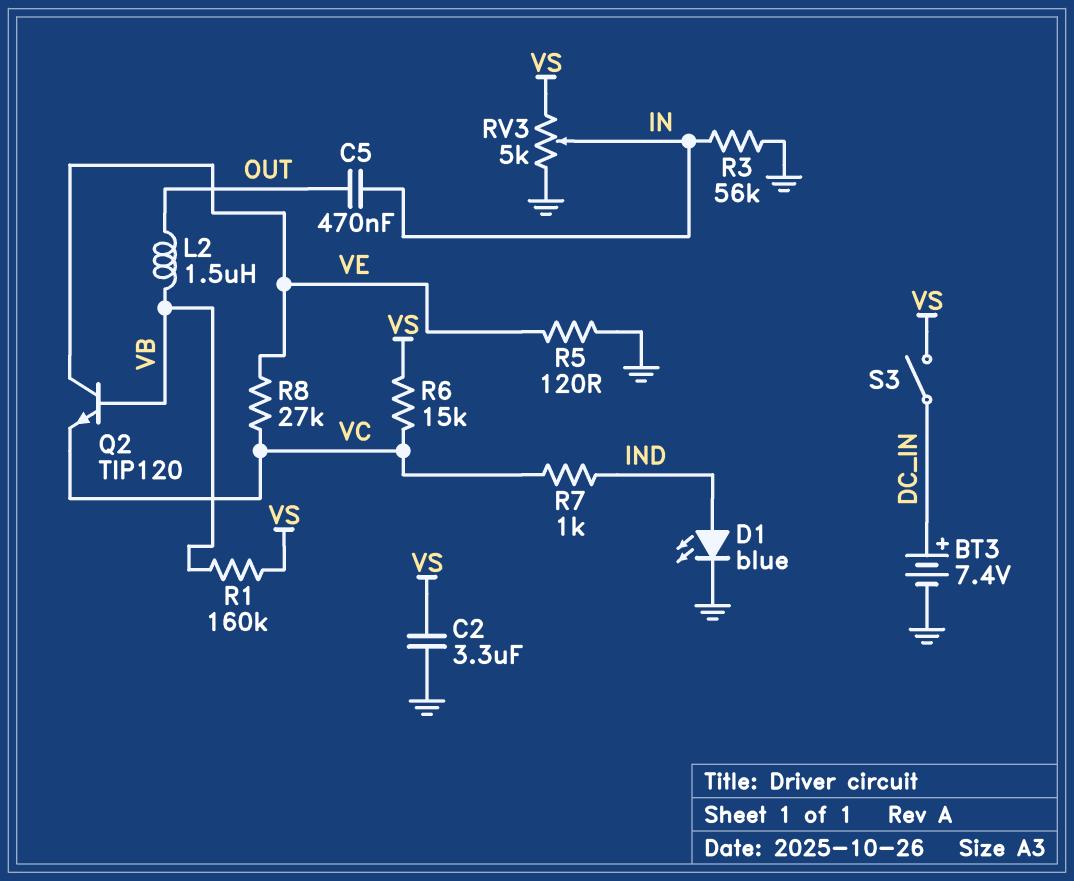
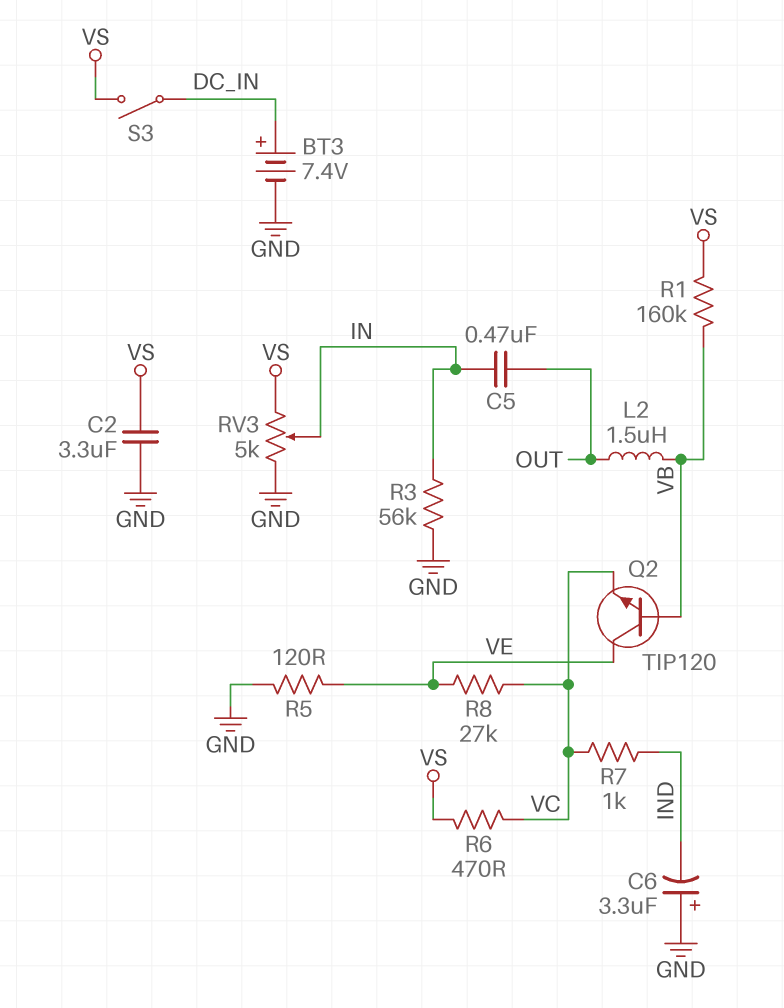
C6: none -> 3.3uF (plus GND, minus IND)
D1: LED blue (A IND, K GND) -> none
R6: 15k (VC, VS) -> 470 (VC, VS)

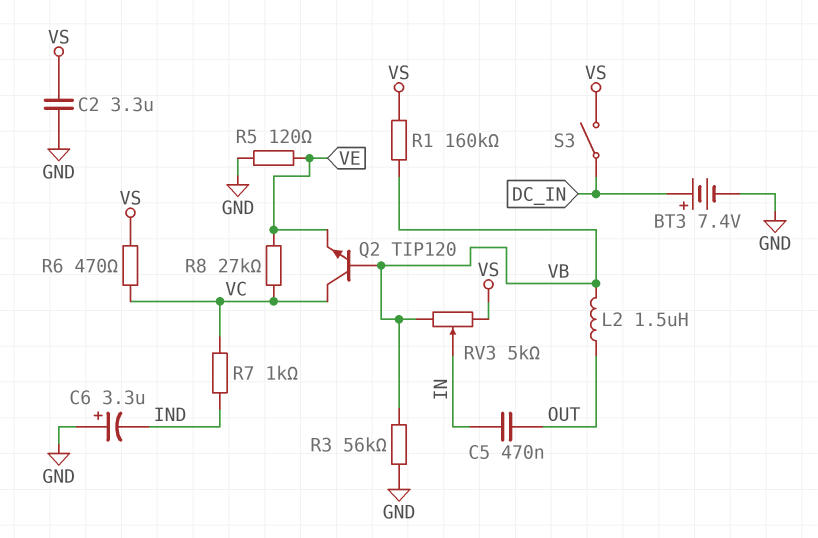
Q2: NPN TIP120 (B VB, C VE, E VC) -> NPN TIP120 (B VB, C VC, E VE)
R3: 56k (GND, IN) -> 56k (GND, VB)
RV3: 5k (GND, VS, wiper IN) -> 5k (VB, VS, wiper IN)

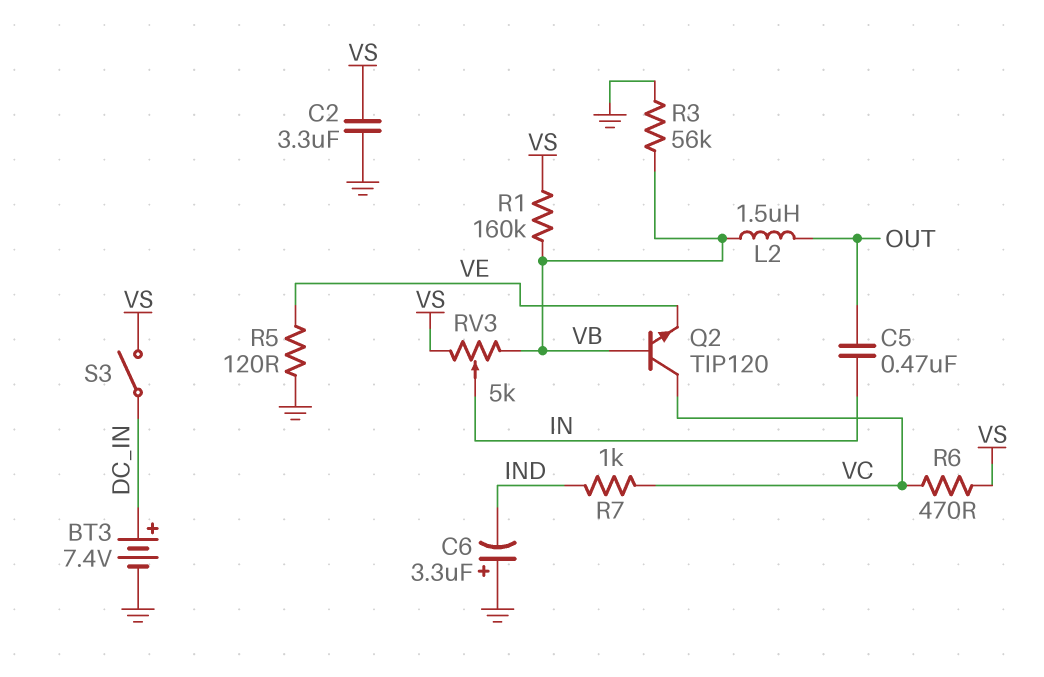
R8: 27k (VC, VE) -> none

